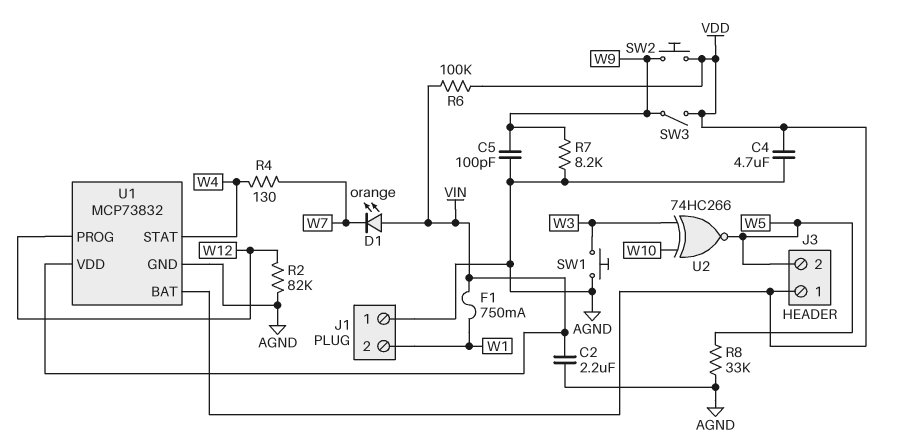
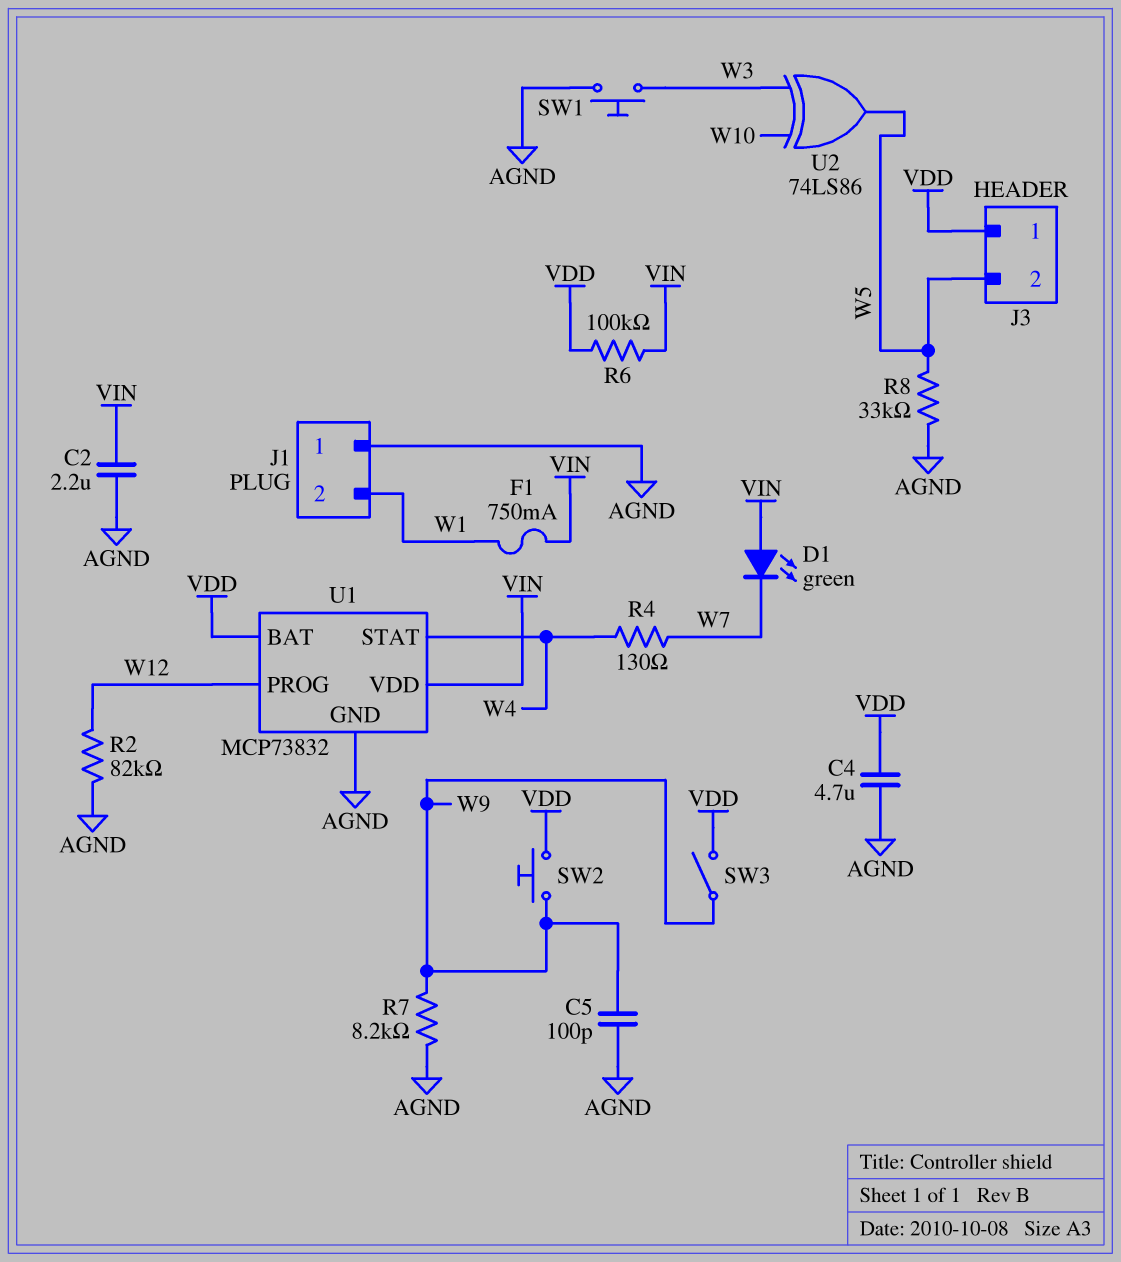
D1: LED orange (A VIN, K W7) -> LED green (A VIN, K W7)
U2: XNOR 74HC266 (in W3, in W10, out W5) -> XOR 74LS86 (in W3, in W10, out W5)

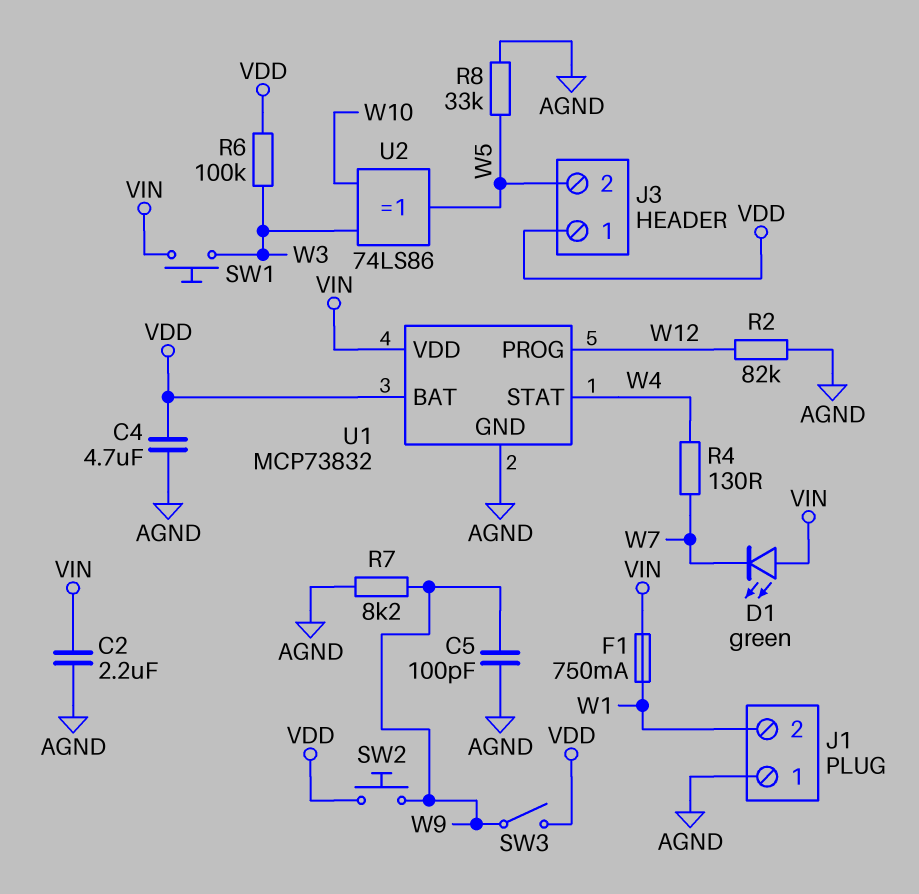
R6: 100k (VDD, VIN) -> 100k (VDD, W3)
SW1: button (AGND, W3) -> button (VIN, W3)

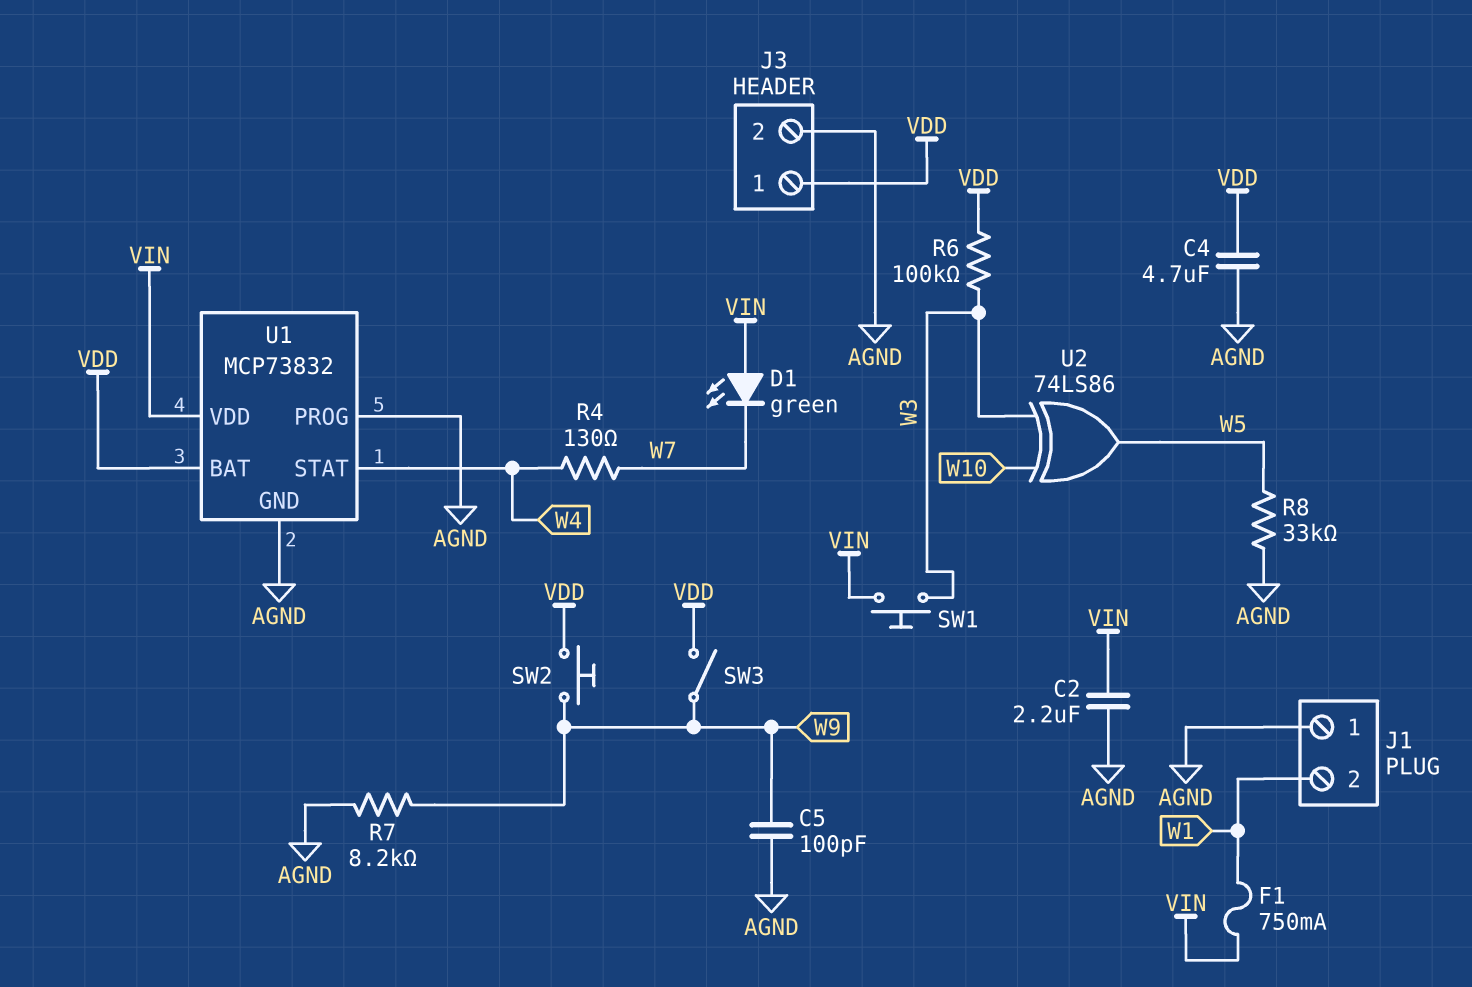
J3 pin 2: W5 -> AGND
R2: 82k (AGND, W12) -> none
U1 pin PROG: W12 -> AGND

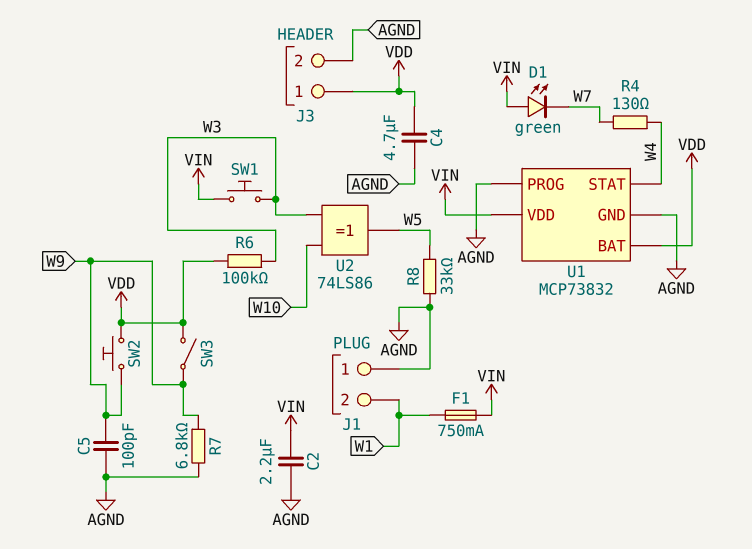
R7: 8.2k (AGND, W9) -> 6.8k (AGND, W9)

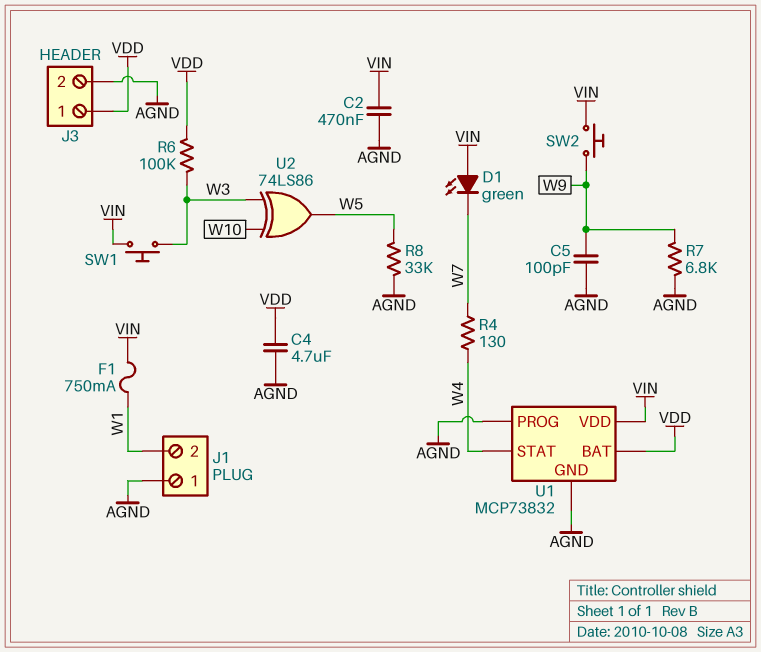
C2: 2.2uF (AGND, VIN) -> 470nF (AGND, VIN)
SW2: button (VDD, W9) -> button (VIN, W9)
SW3: switch (VDD, W9) -> none

